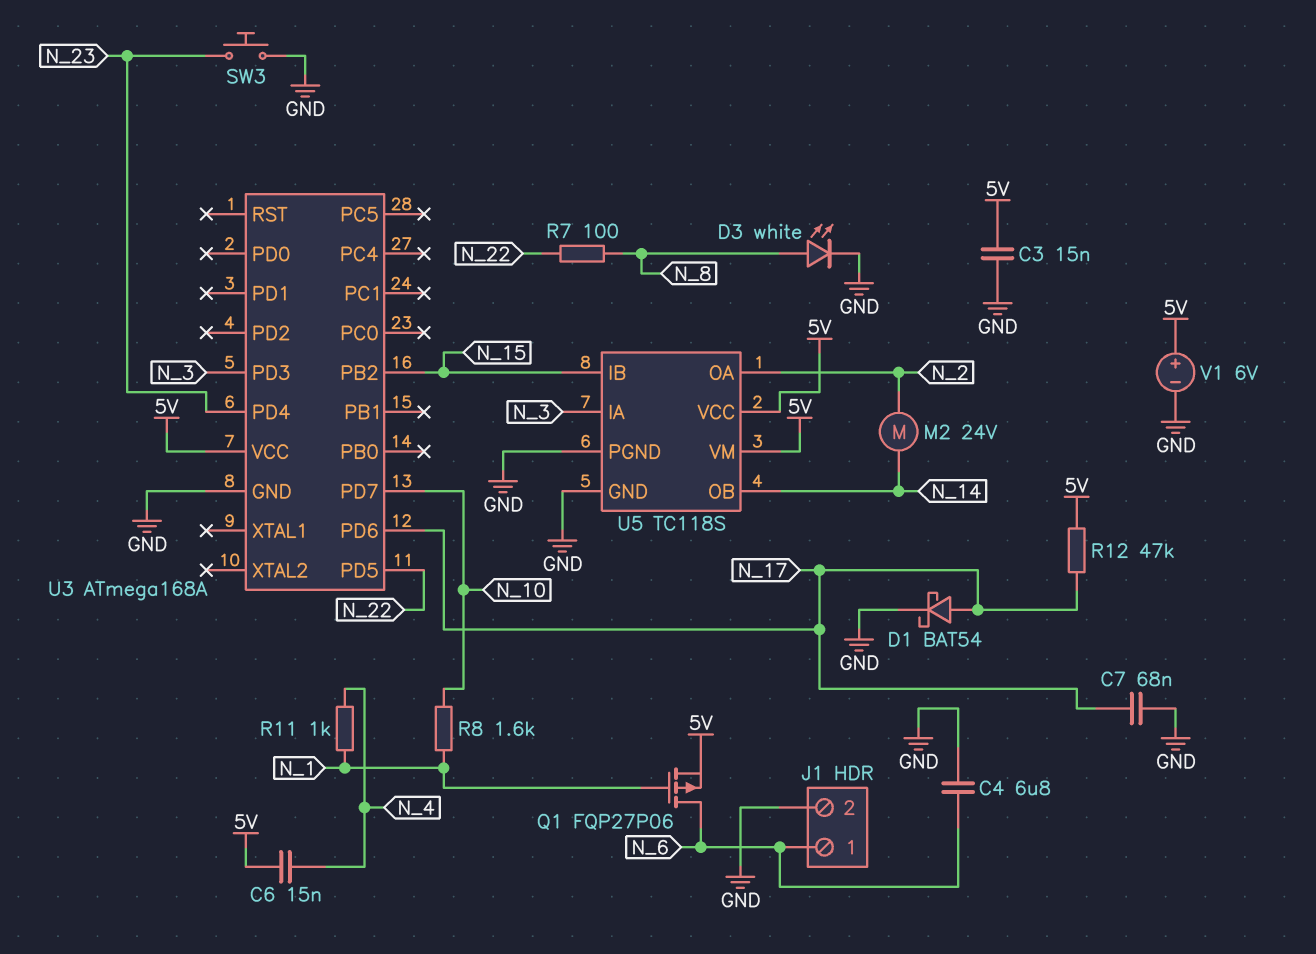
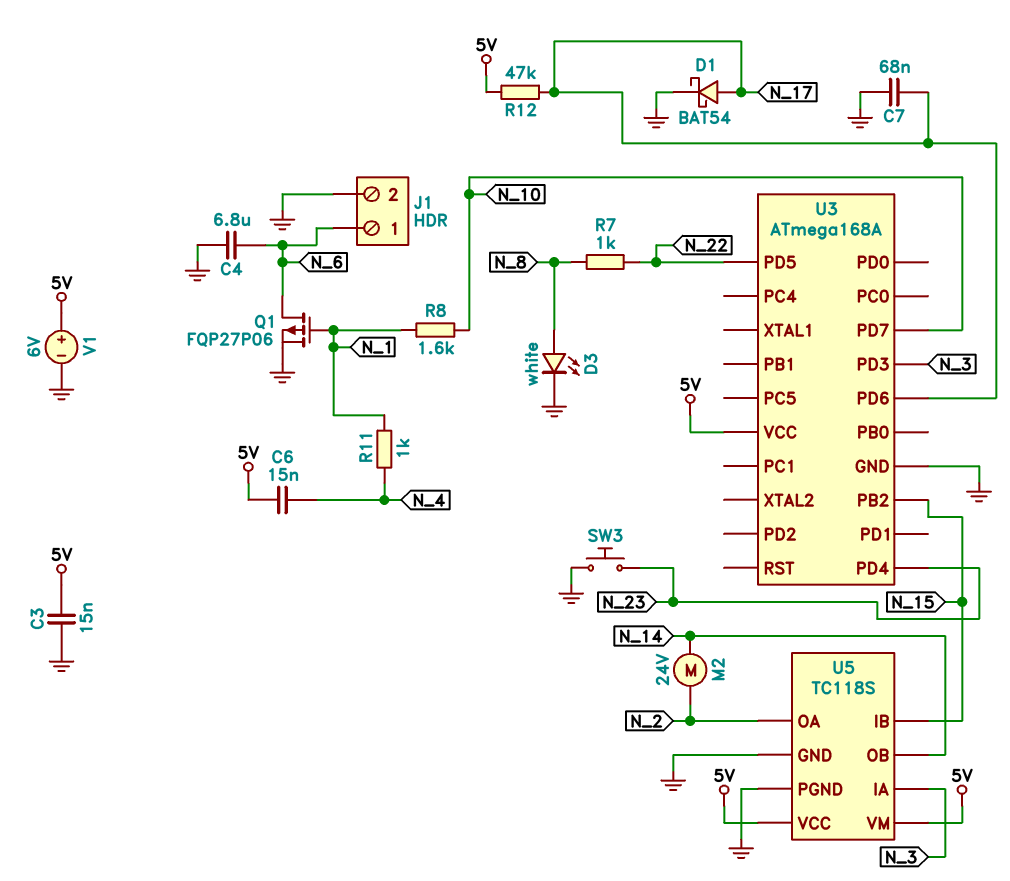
Q1: PMOS FQP27P06 (G N_1, D N_6, S 5V) -> PMOS FQP27P06 (G N_1, D N_6, S GND)
R7: 100 (N_8, N_22) -> 1k (N_8, N_22)

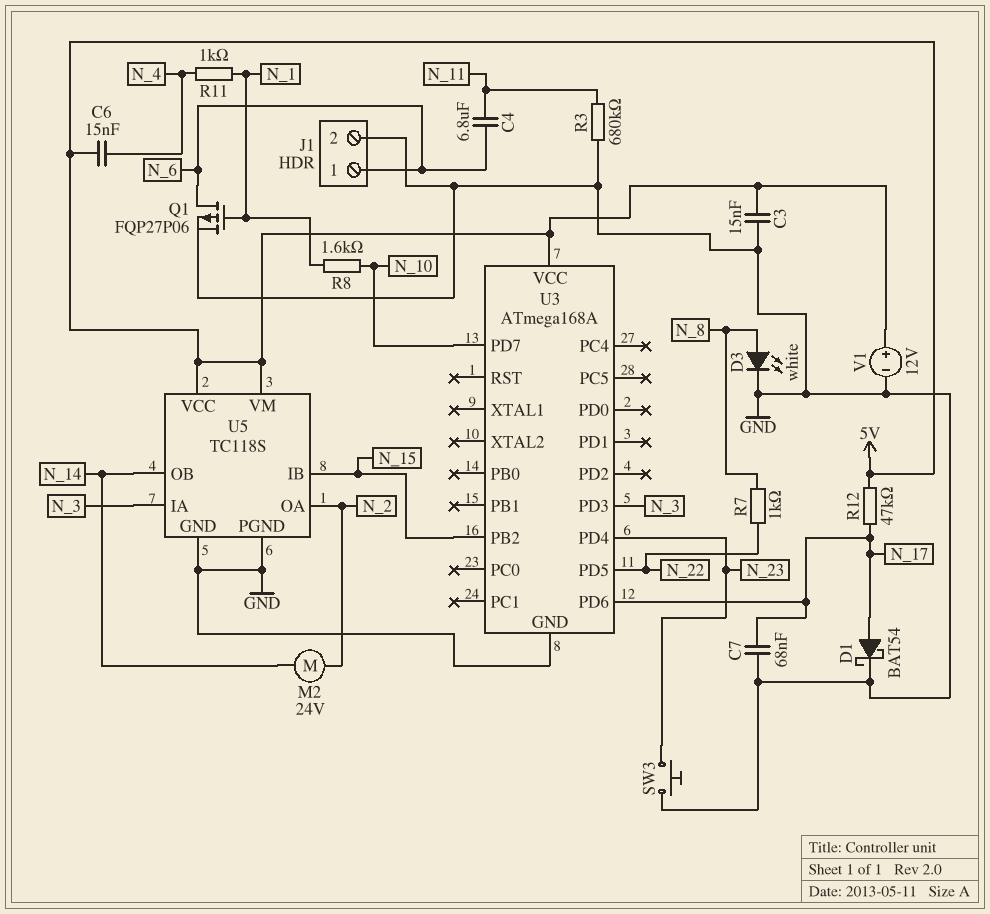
C4: 6.8uF (GND, N_6) -> 6.8uF (N_6, N_11)
R3: none -> 680k (GND, N_11)
V1: 6V (plus 5V, minus GND) -> 12V (plus 5V, minus GND)

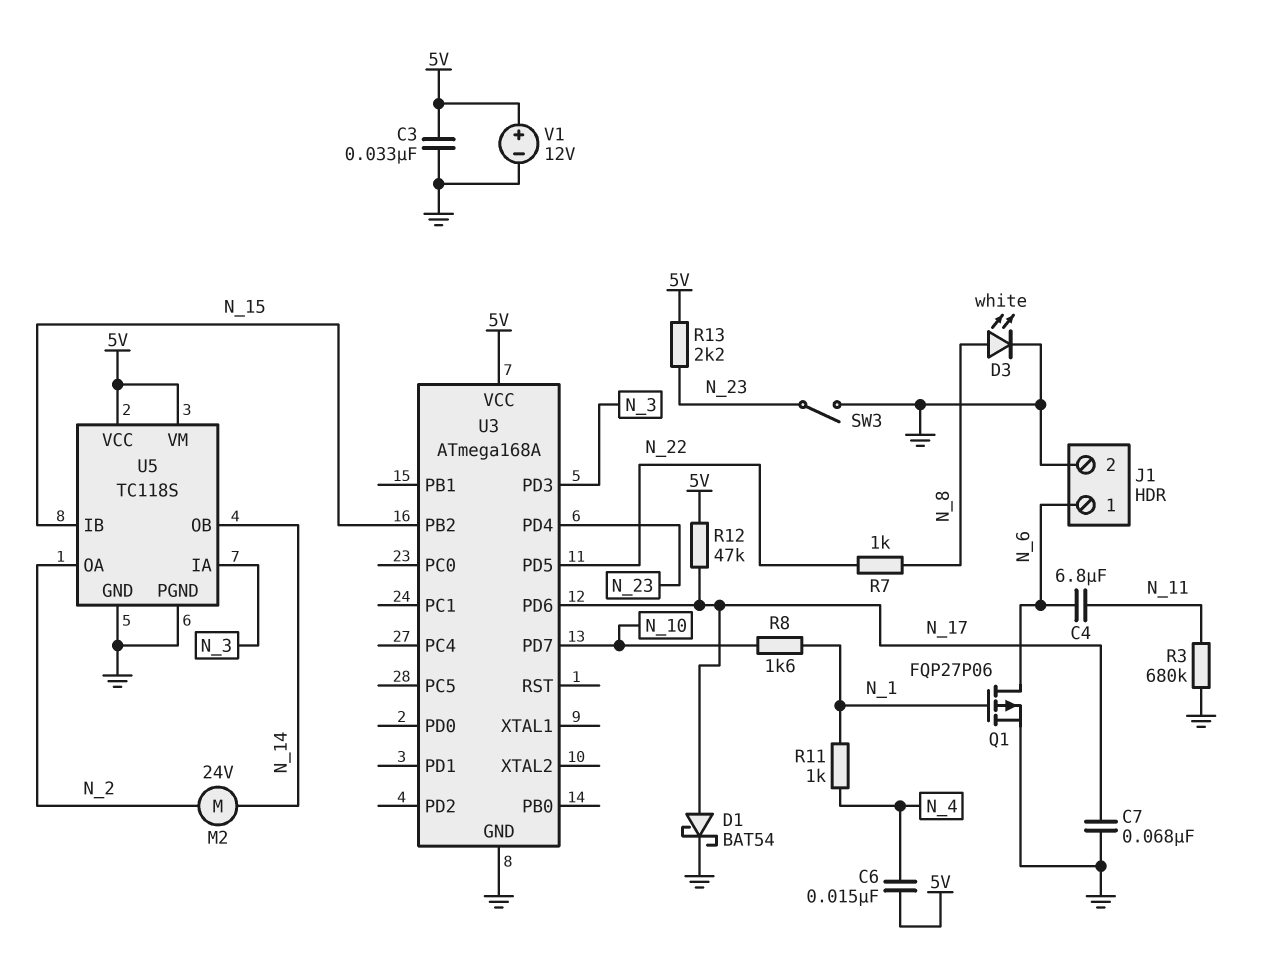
C3: 15nF (5V, GND) -> 33nF (5V, GND)
R13: none -> 2.2k (5V, N_23)
SW3: button (GND, N_23) -> switch (GND, N_23)

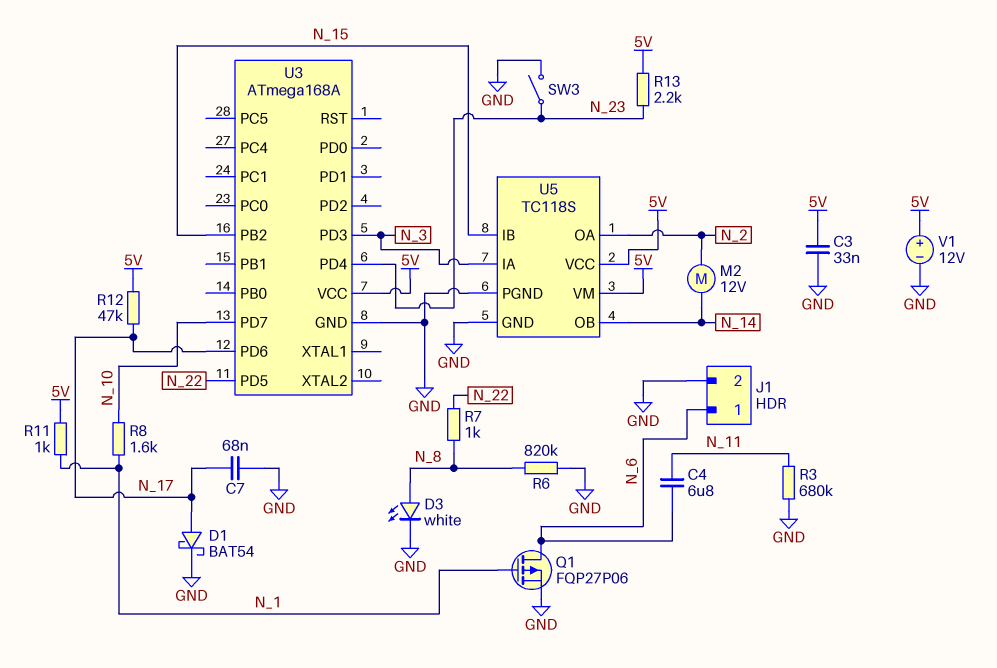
C6: 15nF (5V, N_4) -> none
M2: motor 24V (N_2, N_14) -> motor 12V (N_2, N_14)
R6: none -> 820k (GND, N_8)
R11: 1k (N_1, N_4) -> 1k (5V, N_1)

